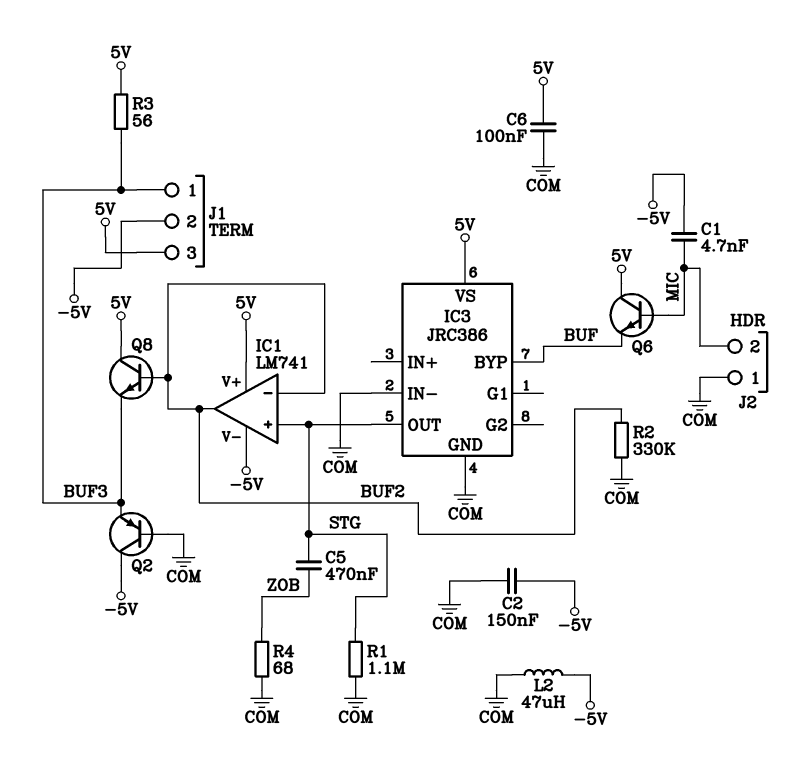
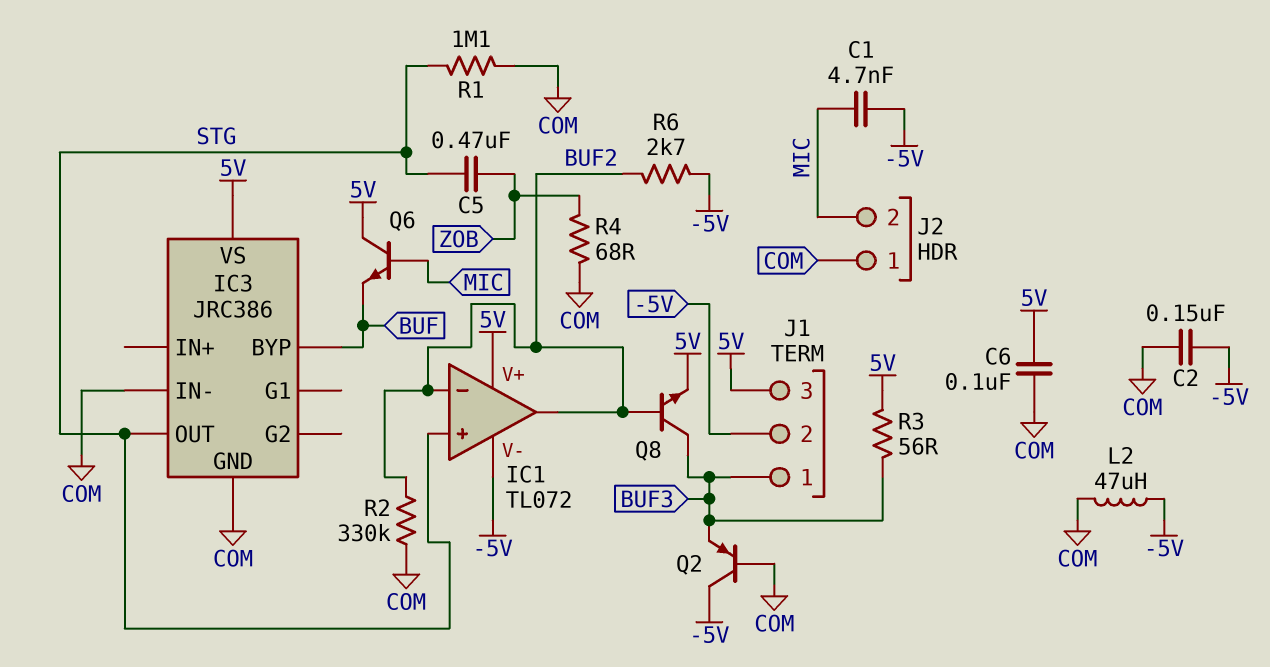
IC1: LM741 -> TL072
Q8: NPN (B BUF2, C 5V, E BUF3) -> NPN (B BUF2, C BUF3, E 5V)
R6: none -> 2.7k (-5V, BUF2)

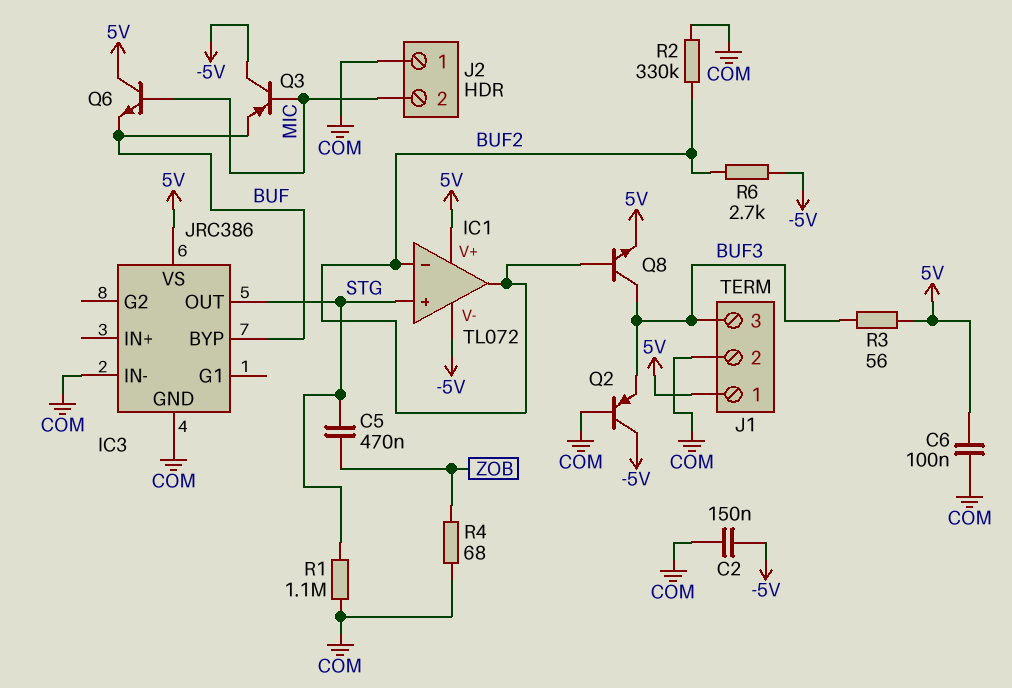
C1: 4.7nF (-5V, MIC) -> none
J1 pin 1: BUF3 -> 5V
J1 pin 2: -5V -> COM
J1 pin 3: 5V -> BUF3
L2: 47uH (-5V, COM) -> none
Q3: none -> PNP (B MIC, C -5V, E BUF)

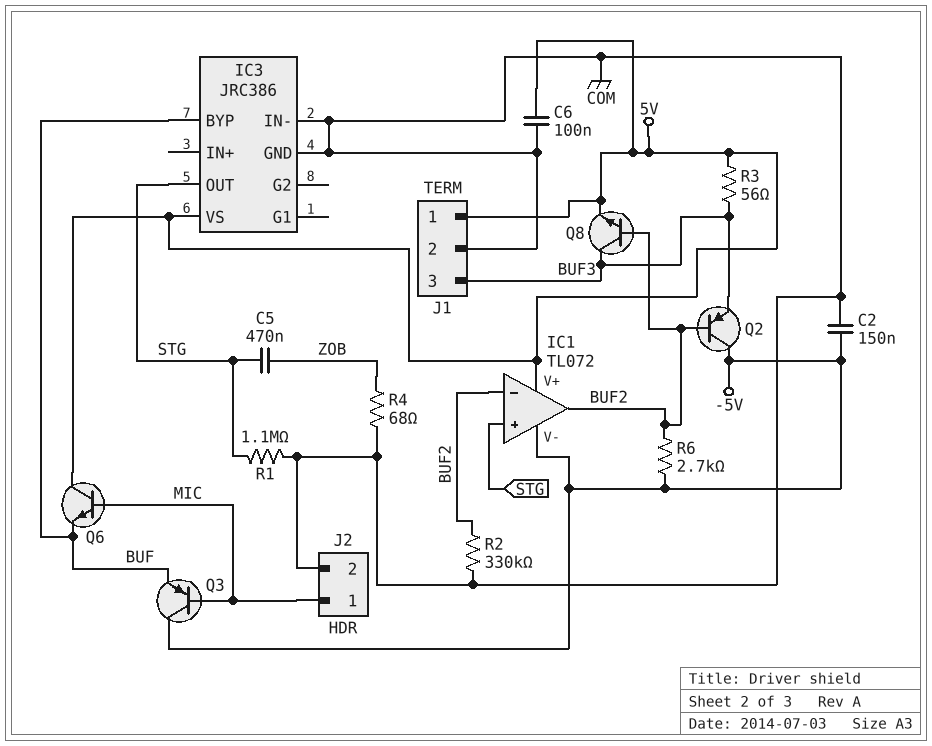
J2 pin 1: COM -> MIC
J2 pin 2: MIC -> COM
Q2: PNP (B COM, C -5V, E BUF3) -> PNP (B BUF2, C -5V, E BUF3)

